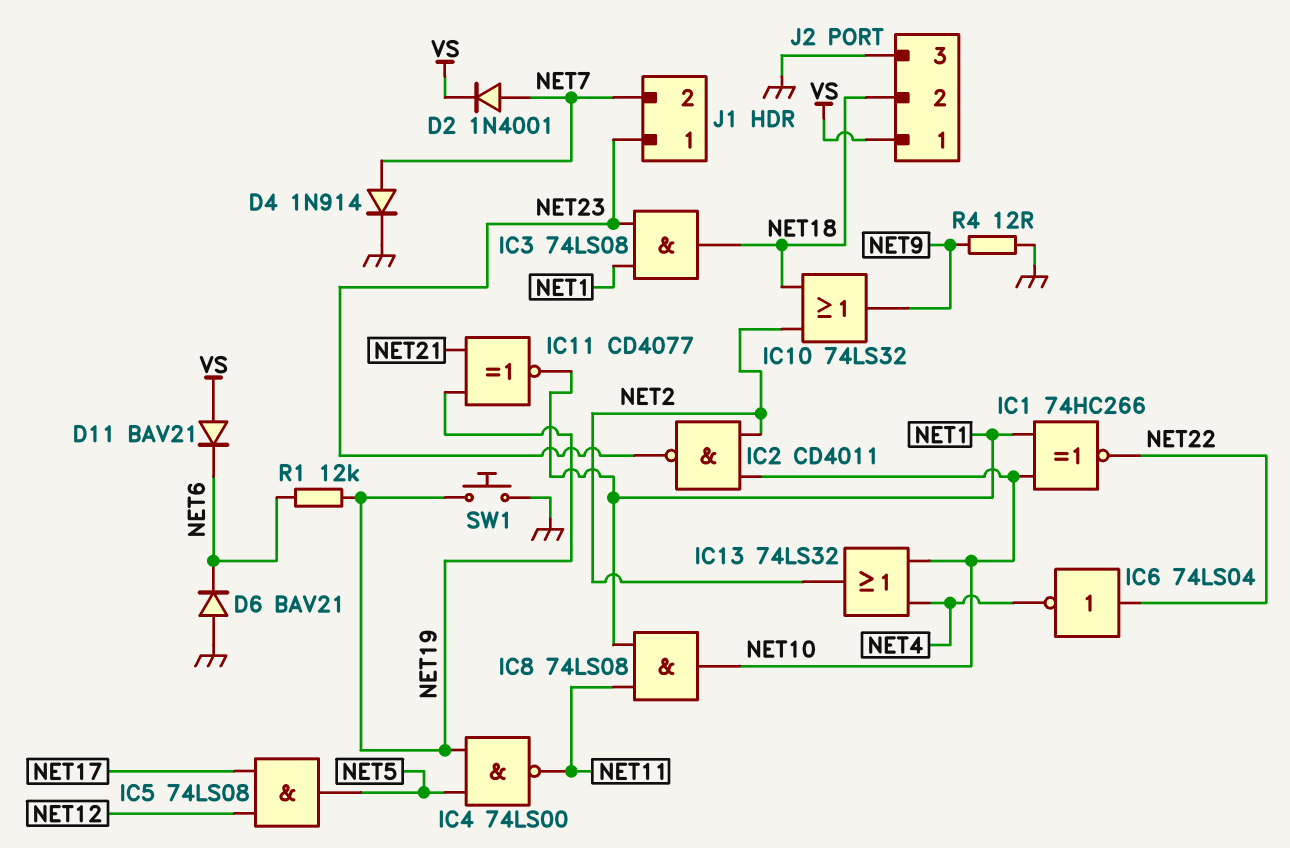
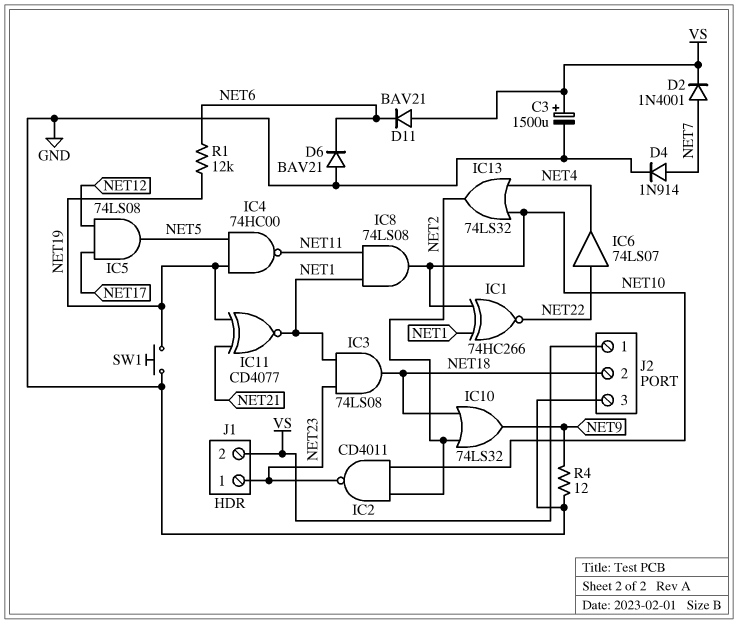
C3: none -> 1500uF (plus VS, minus GND)
IC4: NAND 74LS00 (in NET5, in NET19, out NET11) -> NAND 74HC00 (in NET5, in NET19, out NET11)
IC6: NOT 74LS04 (in NET22, out NET4) -> buffer 74LS07 (in NET22, out NET4)
J1 pin 2: NET7 -> VS

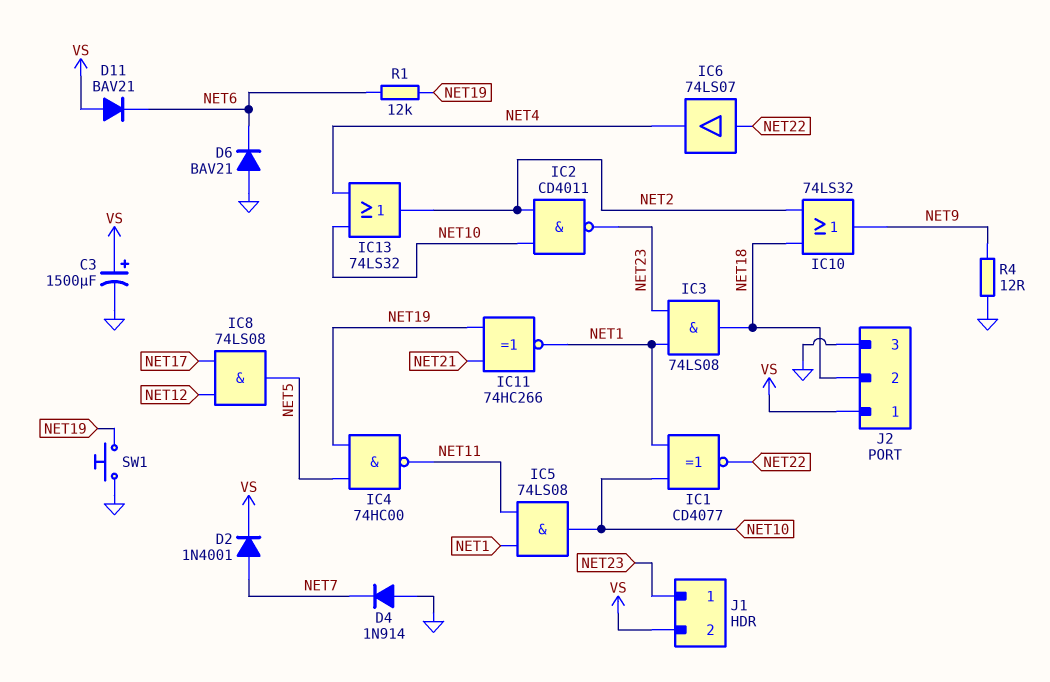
D4: diode 1N914 (A NET7, K GND) -> diode 1N914 (A GND, K NET7)
IC1: XNOR 74HC266 (in NET1, in NET10, out NET22) -> XNOR CD4077 (in NET1, in NET10, out NET22)
IC5: AND 74LS08 (in NET12, in NET17, out NET5) -> AND 74LS08 (in NET1, in NET11, out NET10)
IC8: AND 74LS08 (in NET1, in NET11, out NET10) -> AND 74LS08 (in NET12, in NET17, out NET5)
IC11: XNOR CD4077 (in NET19, in NET21, out NET1) -> XNOR 74HC266 (in NET19, in NET21, out NET1)

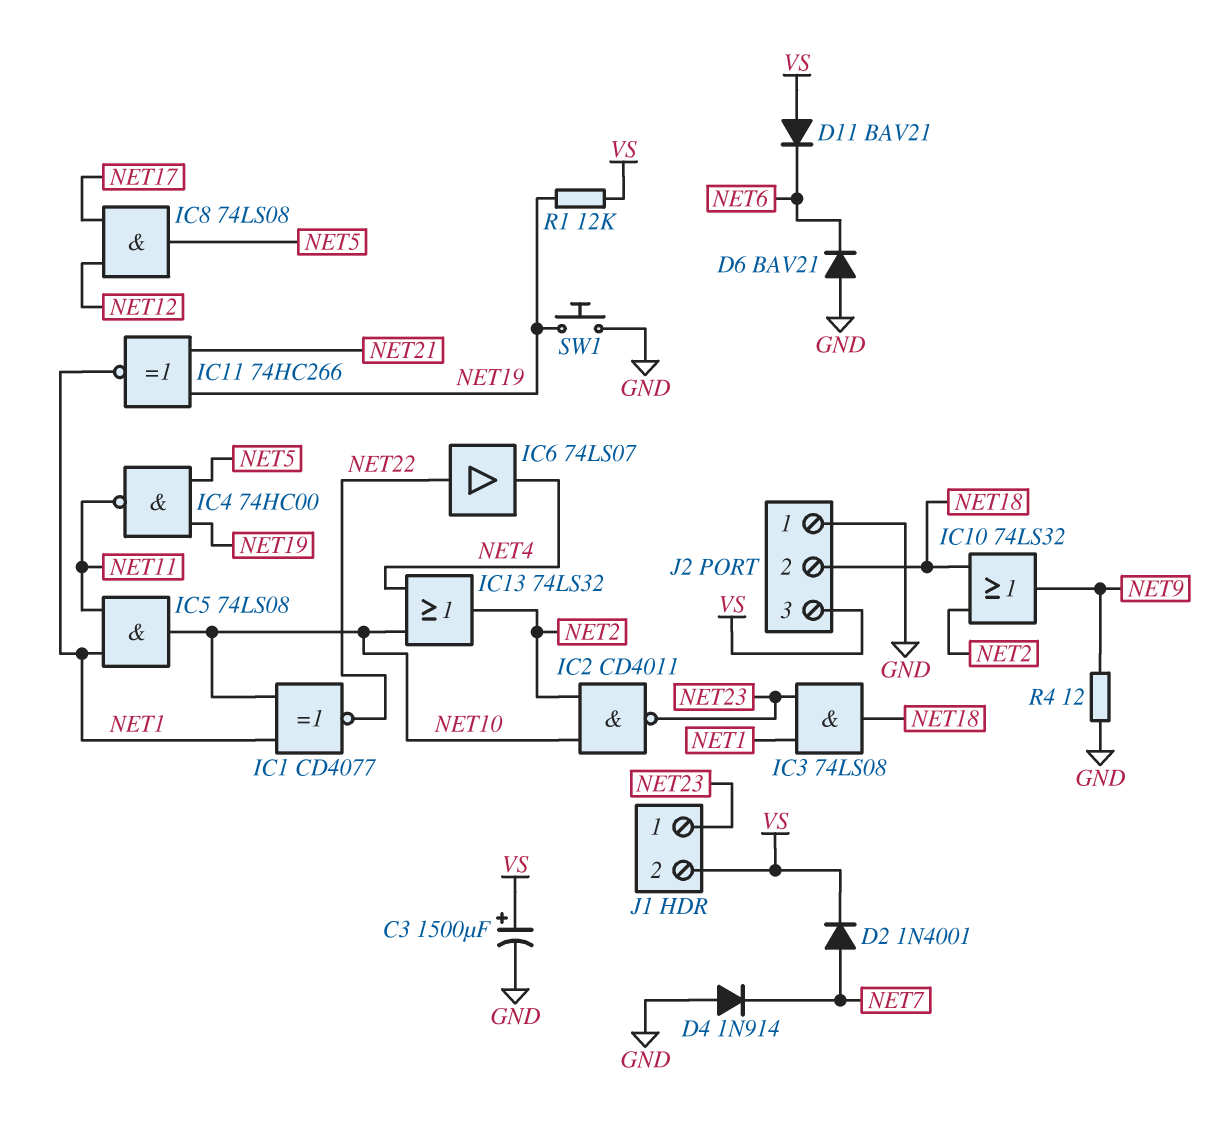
J2 pin 1: VS -> GND
J2 pin 3: GND -> VS
R1: 12k (NET6, NET19) -> 12k (NET19, VS)

